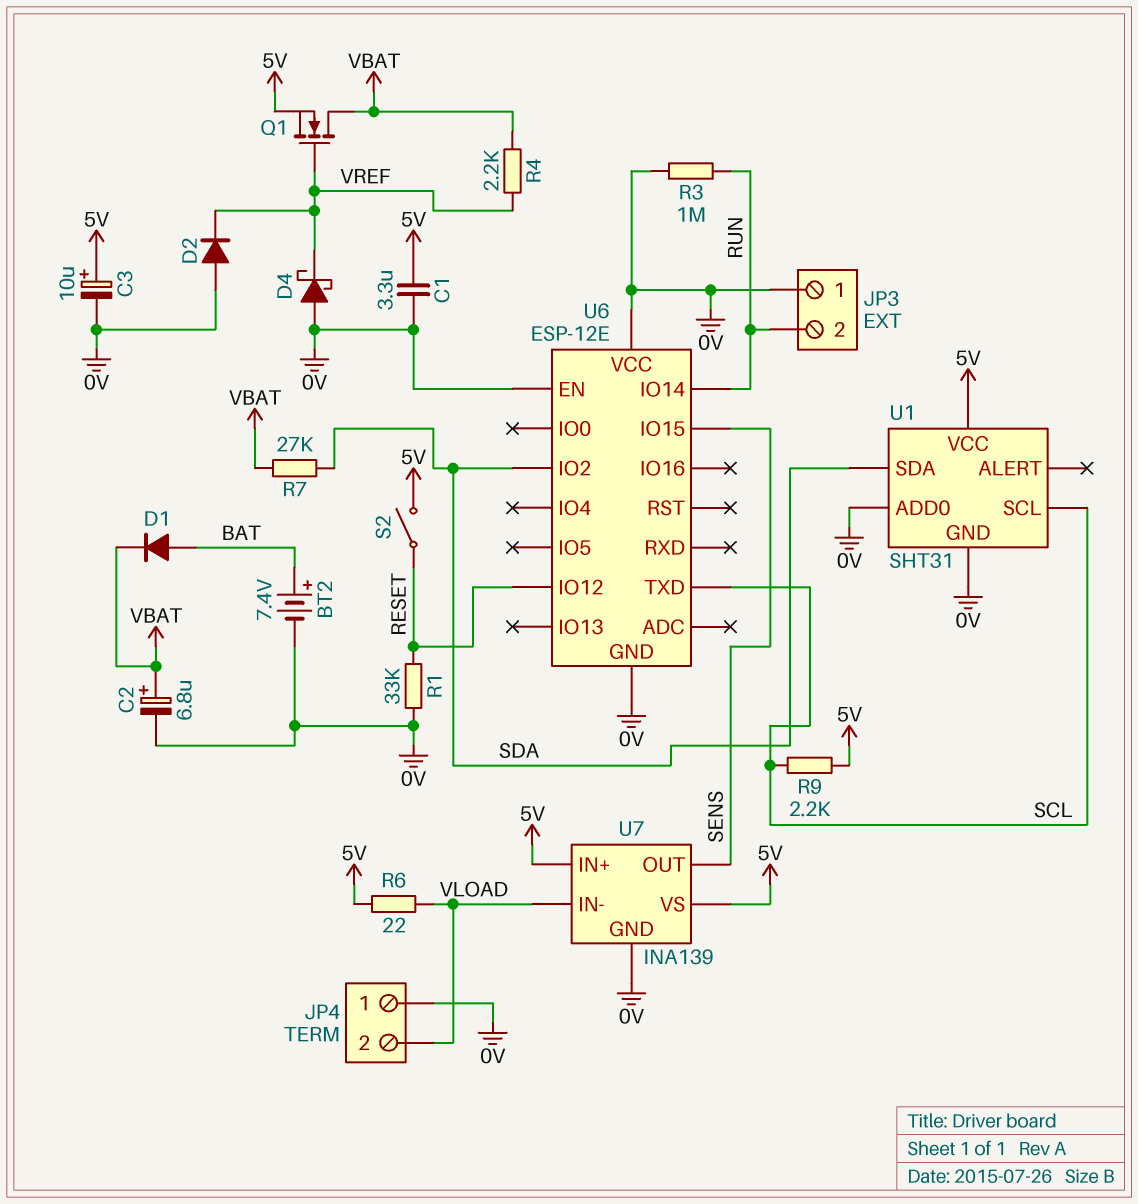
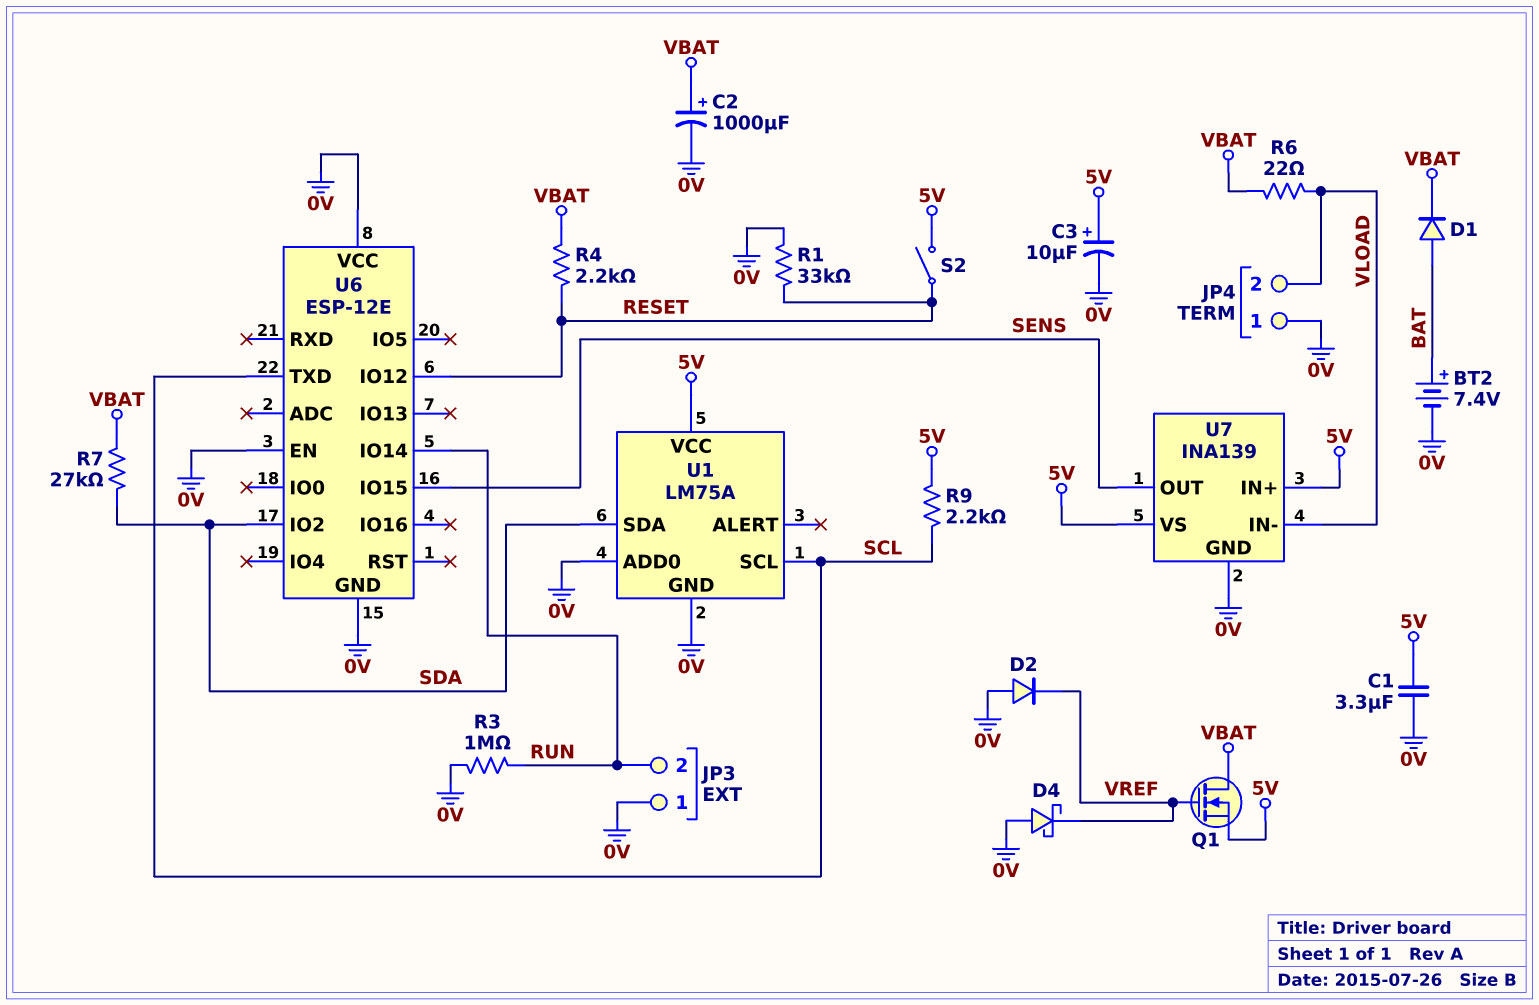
C2: 6.8uF (plus VBAT, minus 0V) -> 1000uF (plus VBAT, minus 0V)
R4: 2.2k (VBAT, VREF) -> 2.2k (RESET, VBAT)
R6: 22 (5V, VLOAD) -> 22 (VBAT, VLOAD)
U1: SHT31 -> LM75A

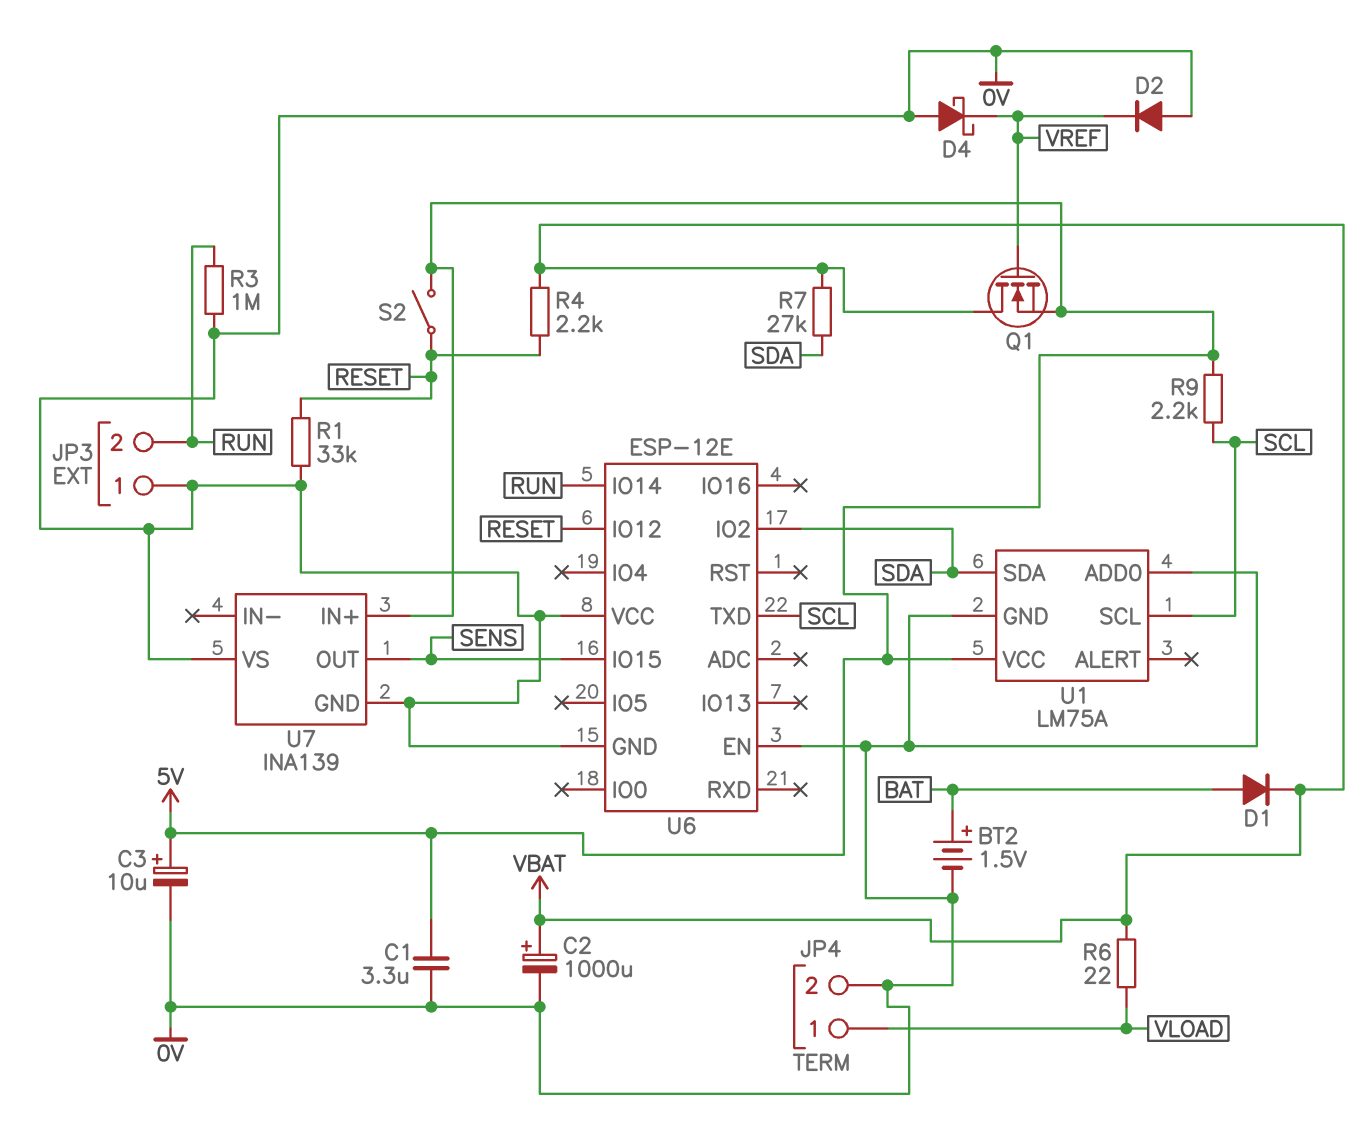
BT2: 7.4V (plus BAT, minus 0V) -> 1.5V (plus BAT, minus 0V)
JP4 pin 1: 0V -> VLOAD
JP4 pin 2: VLOAD -> 0V
U7 pin IN-: VLOAD -> none
U7 pin VS: 5V -> 0V

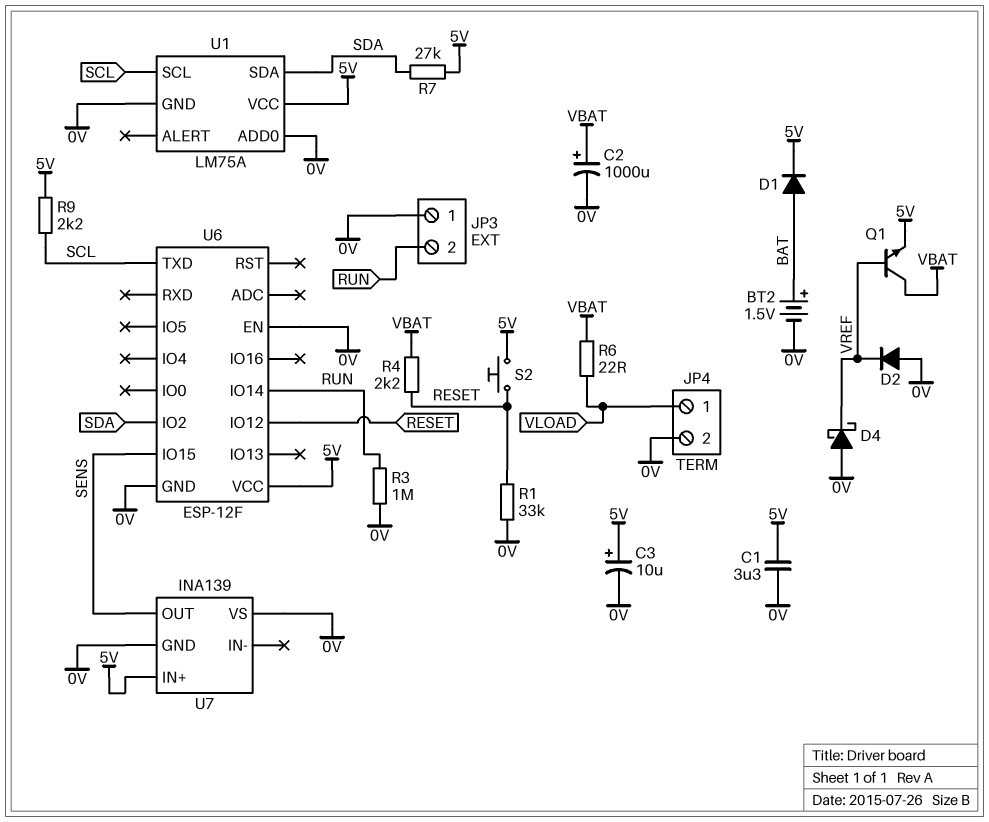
D1: diode (A BAT, K VBAT) -> diode (A BAT, K 5V)
Q1: NMOS (G VREF, D VBAT, S 5V) -> NPN (B VREF, C VBAT, E 5V)
R7: 27k (SDA, VBAT) -> 27k (5V, SDA)
S2: switch (5V, RESET) -> button (5V, RESET)
U6: ESP-12E -> ESP-12F
U6 pin VCC: 0V -> 5V

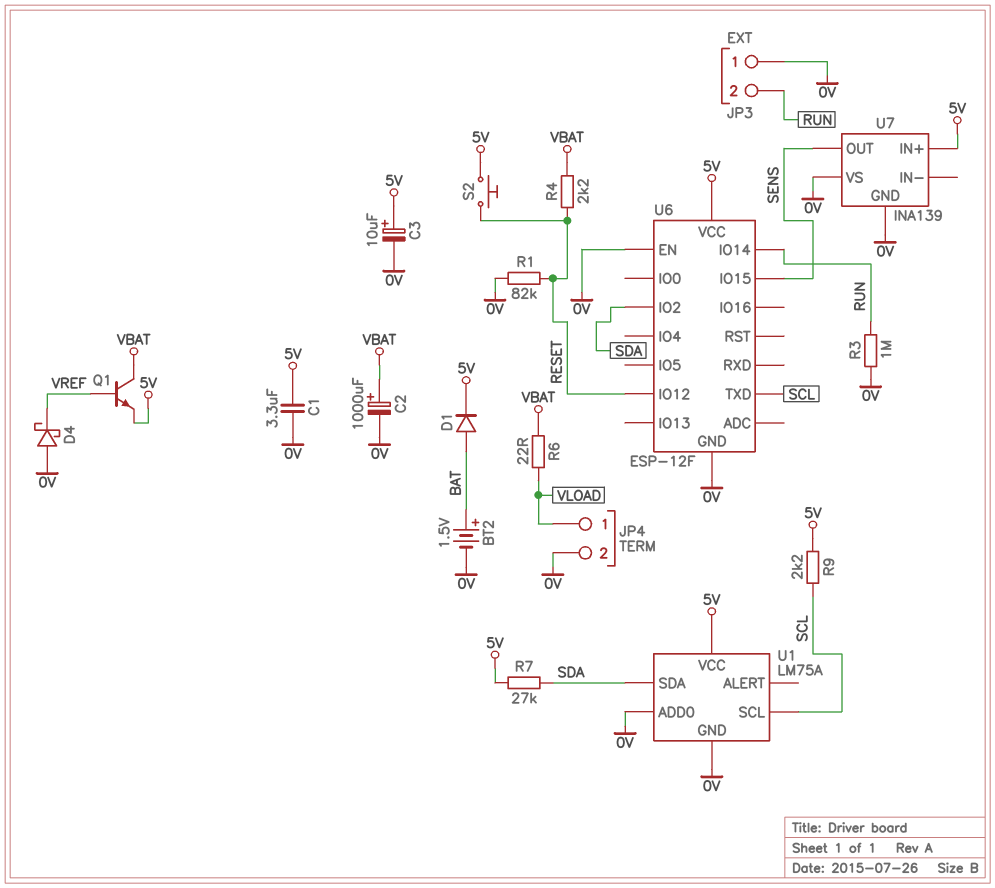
D2: diode (A 0V, K VREF) -> none
R1: 33k (0V, RESET) -> 82k (0V, RESET)

